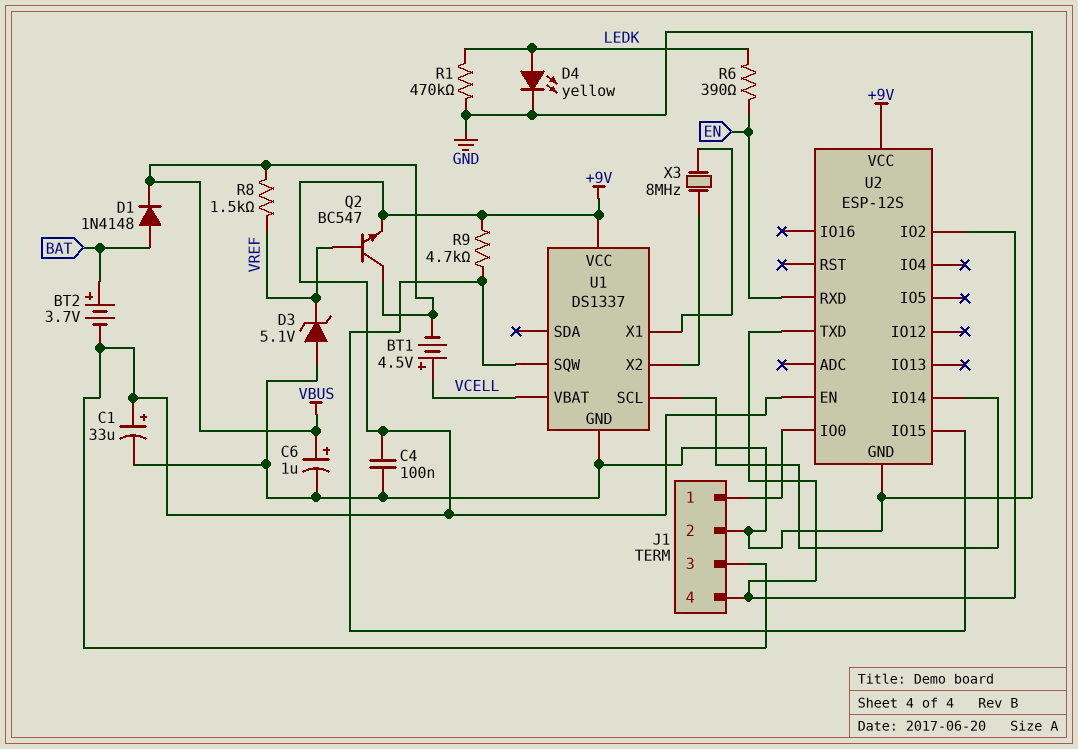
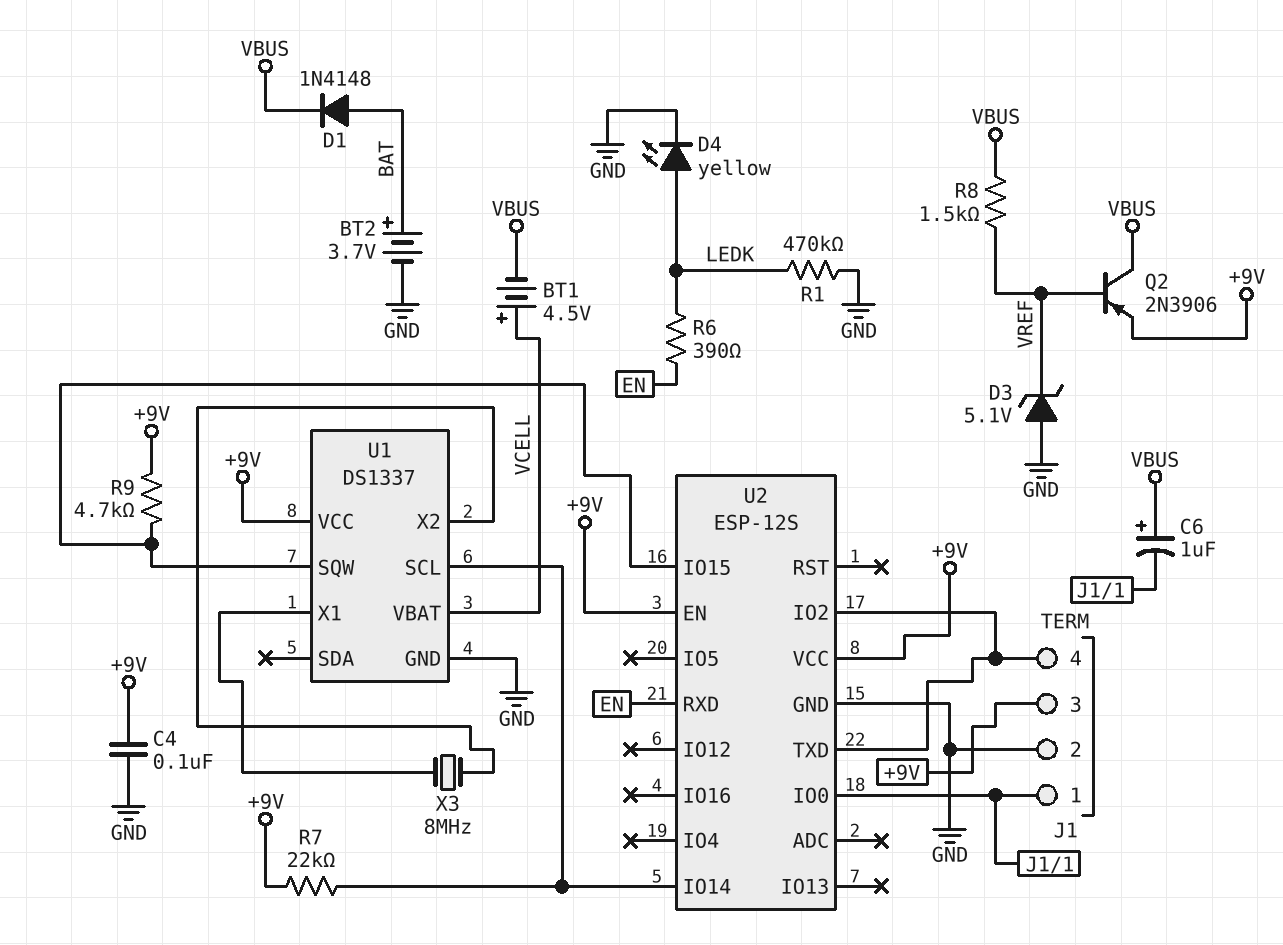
BT2: 3.7V (plus BAT, minus +9V) -> 3.7V (plus BAT, minus GND)
C1: 33uF (plus +9V, minus GND) -> none
C6: 1uF (plus VBUS, minus GND) -> 1uF (plus VBUS, minus J1/1)
Q2: NPN BC547 (B VREF, C VBUS, E +9V) -> PNP 2N3906 (B VREF, C VBUS, E +9V)
R7: none -> 22k (+9V, U1/SCL)

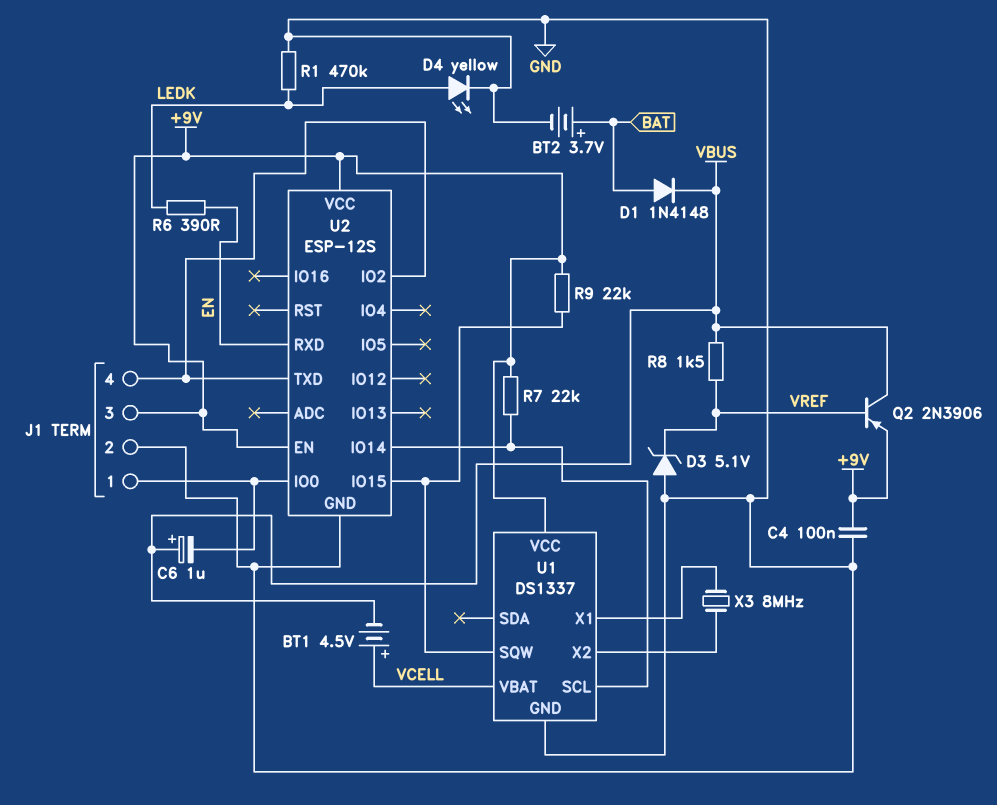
R9: 4.7k (+9V, U1/SQW) -> 22k (+9V, U1/SQW)

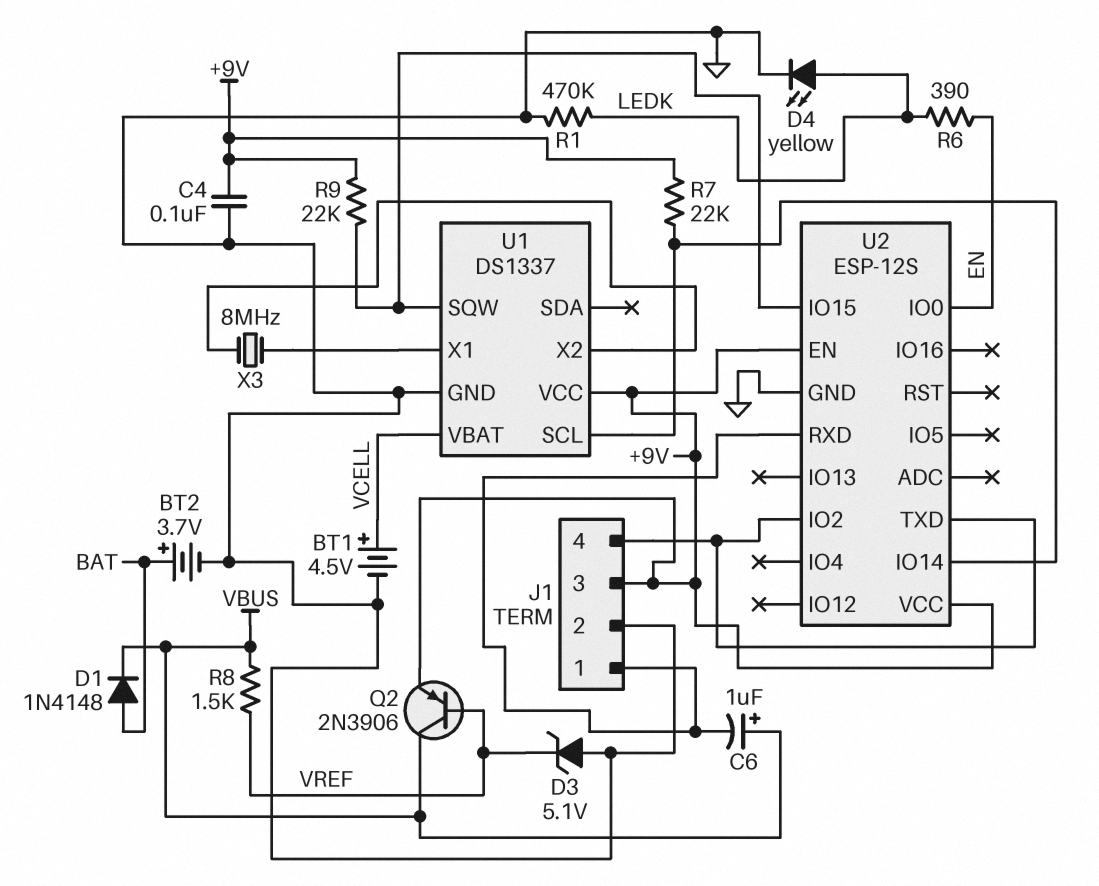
BT1: 4.5V (plus VCELL, minus VBUS) -> 4.5V (plus VCELL, minus GND)
U2 pin IO0: J1/1 -> EN
U2 pin RXD: EN -> J1/1

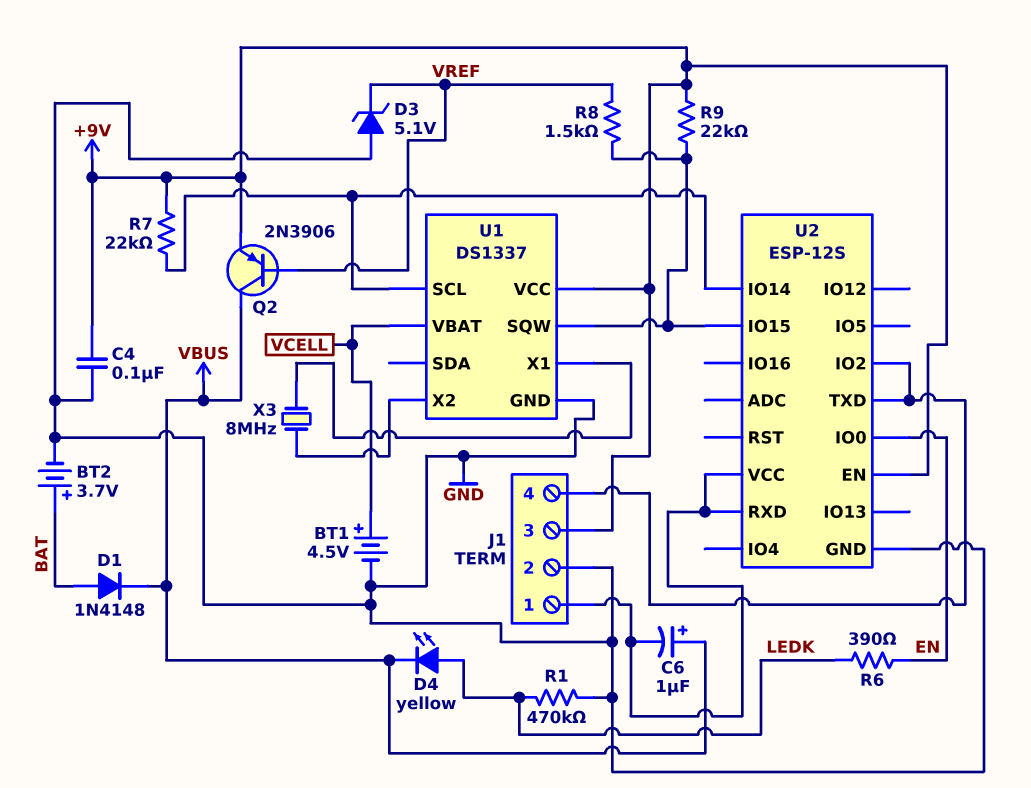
D4: LED yellow (A LEDK, K GND) -> LED yellow (A LEDK, K VBUS)
R8: 1.5k (VBUS, VREF) -> 1.5k (U1/SQW, VREF)
U2 pin VCC: +9V -> J1/1

